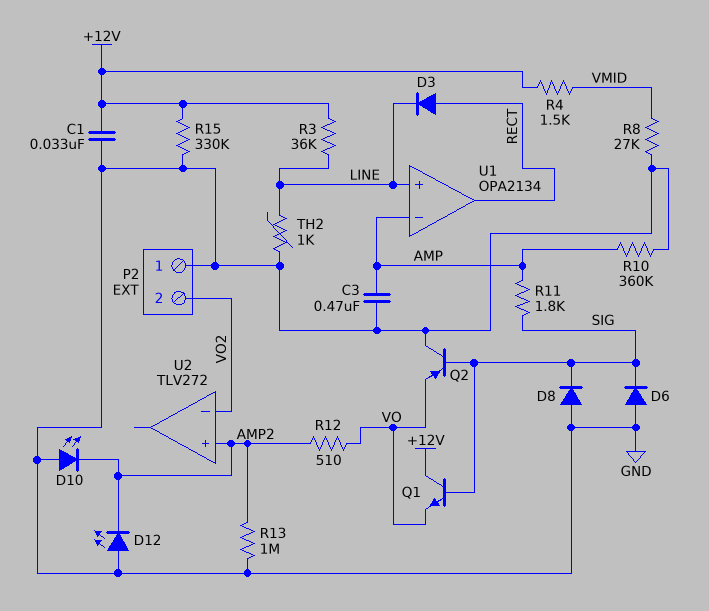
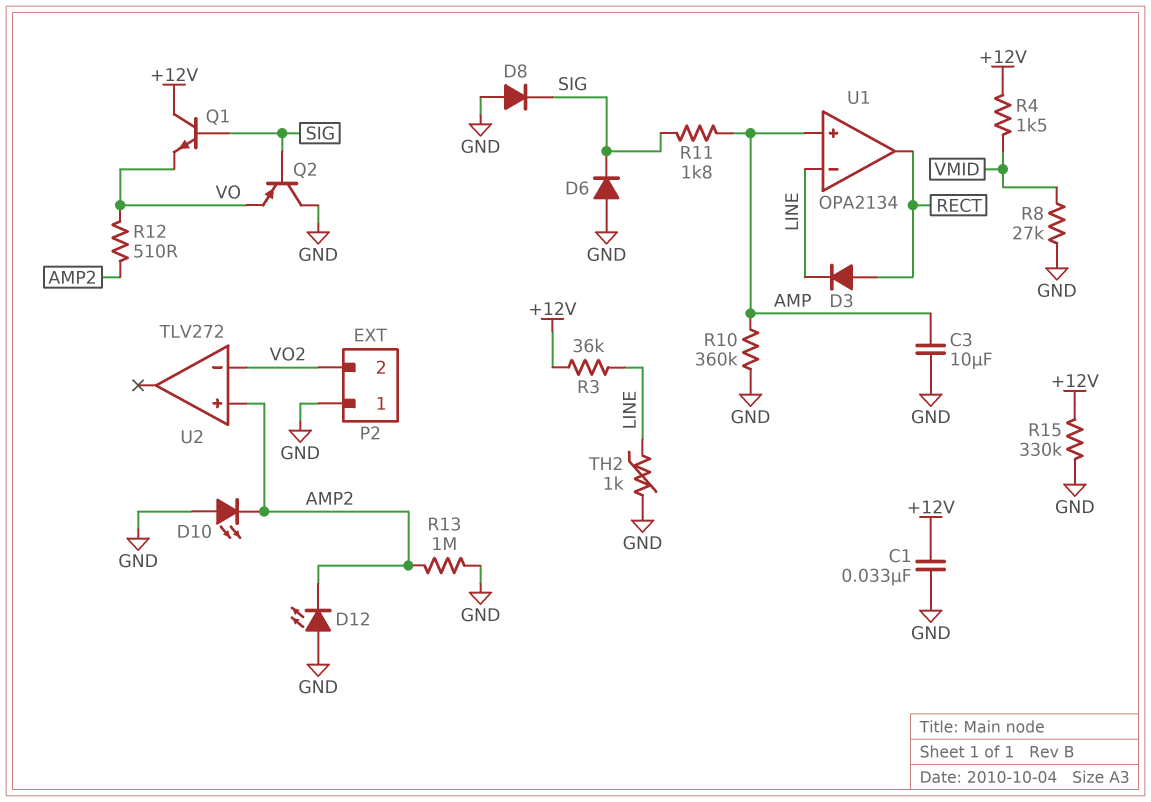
C3: 470nF (AMP, GND) -> 10uF (AMP, GND)
U1 pin in+: LINE -> AMP
U1 pin in-: AMP -> LINE

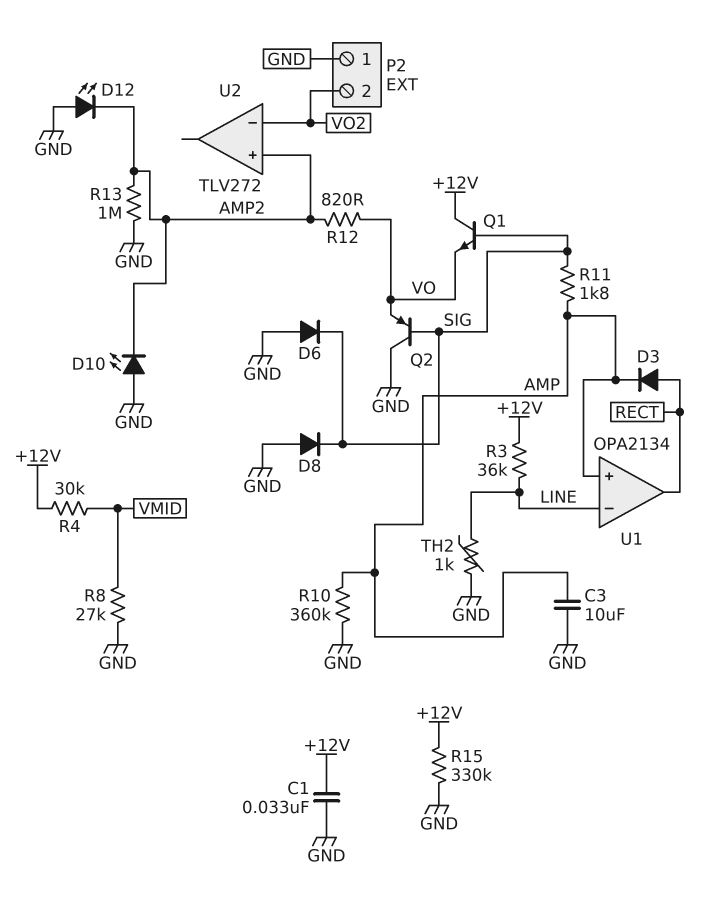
D3: diode (A RECT, K LINE) -> diode (A RECT, K AMP)
R4: 1.5k (+12V, VMID) -> 30k (+12V, VMID)
R12: 510 (AMP2, VO) -> 820 (AMP2, VO)

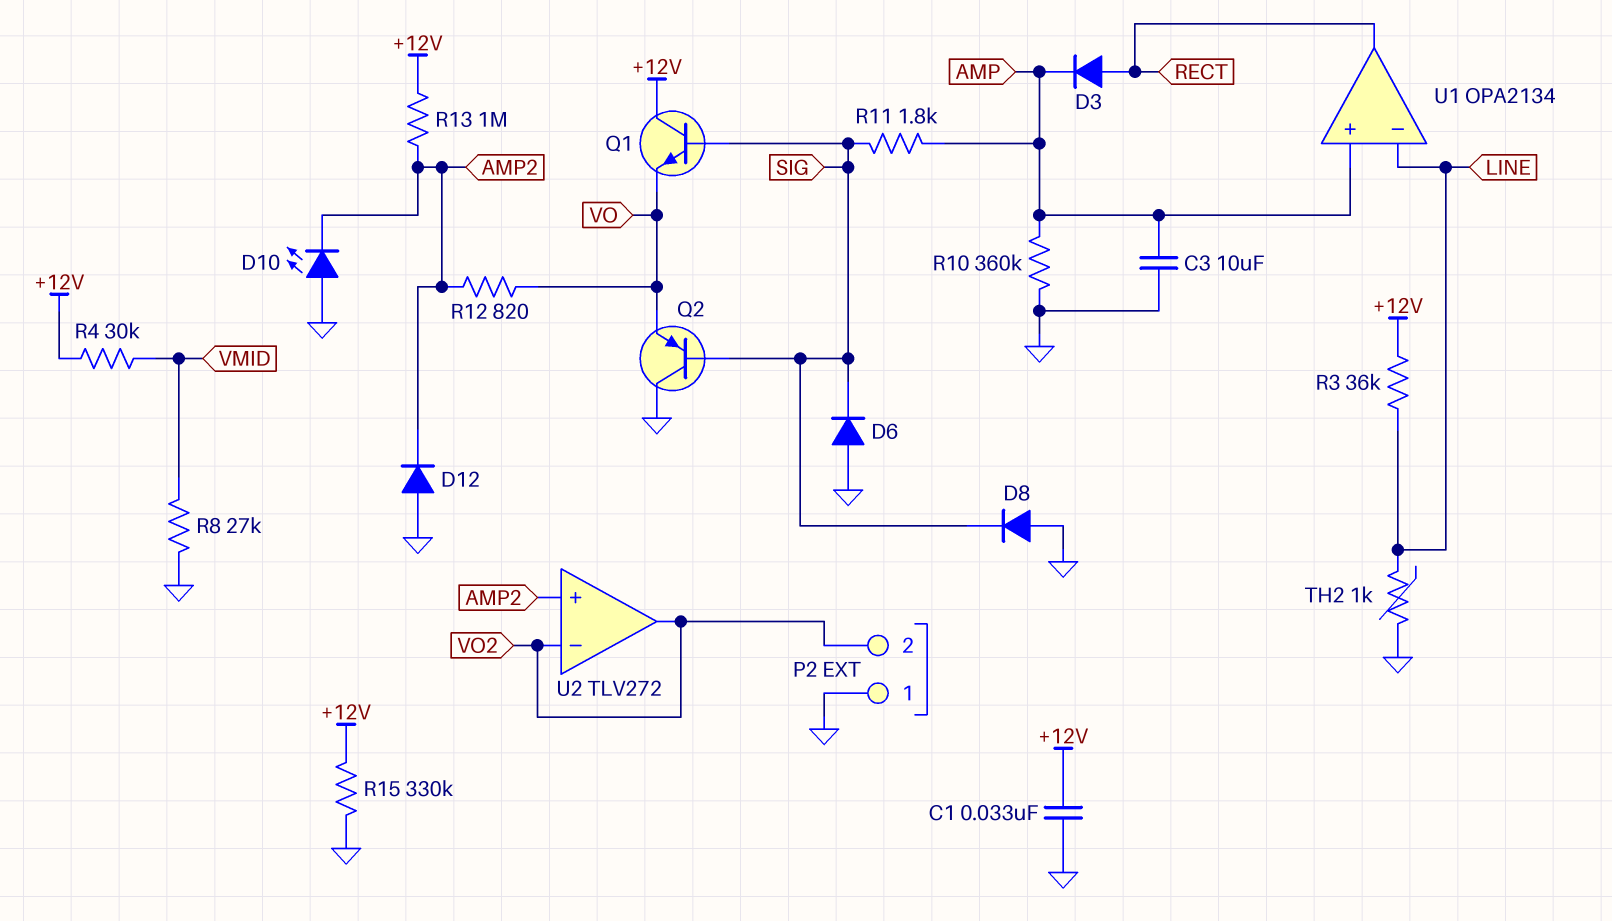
D12: LED (A GND, K AMP2) -> diode (A GND, K AMP2)
R13: 1M (AMP2, GND) -> 1M (+12V, AMP2)
U2 pin out: none -> VO2

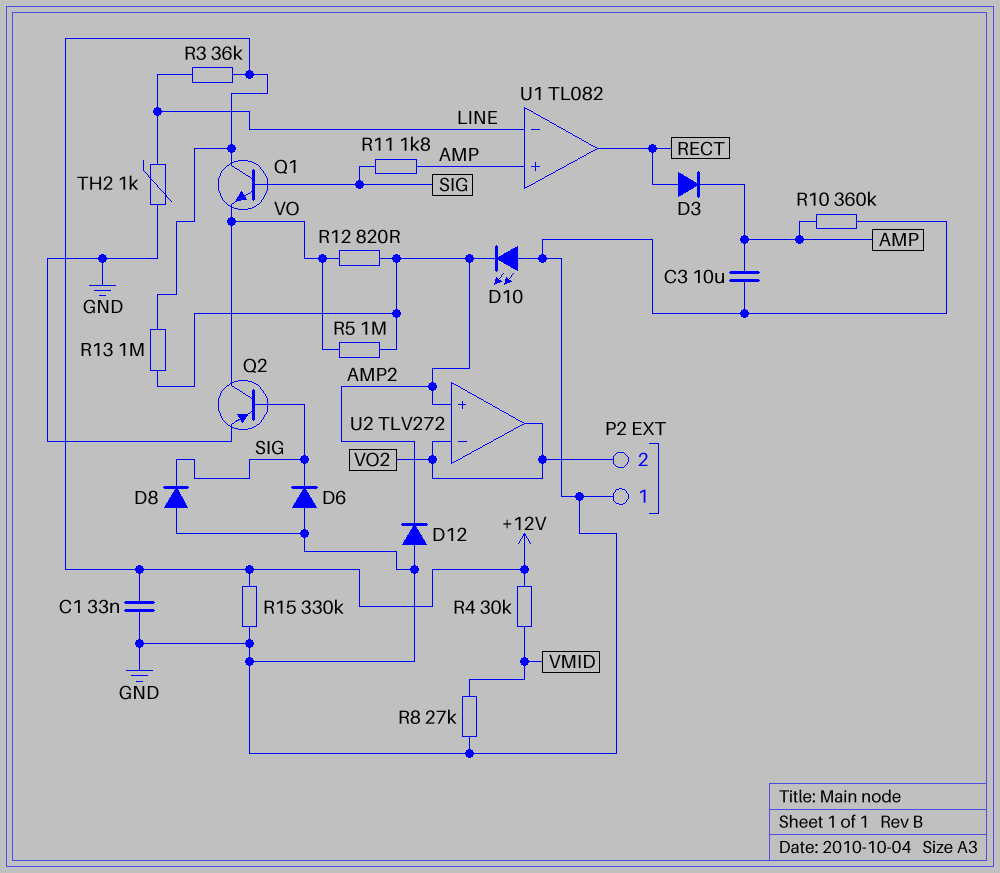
Q2: PNP (B SIG, C GND, E VO) -> PNP (B SIG, C VO, E GND)
R5: none -> 1M (AMP2, VO)
U1: OPA2134 -> TL082

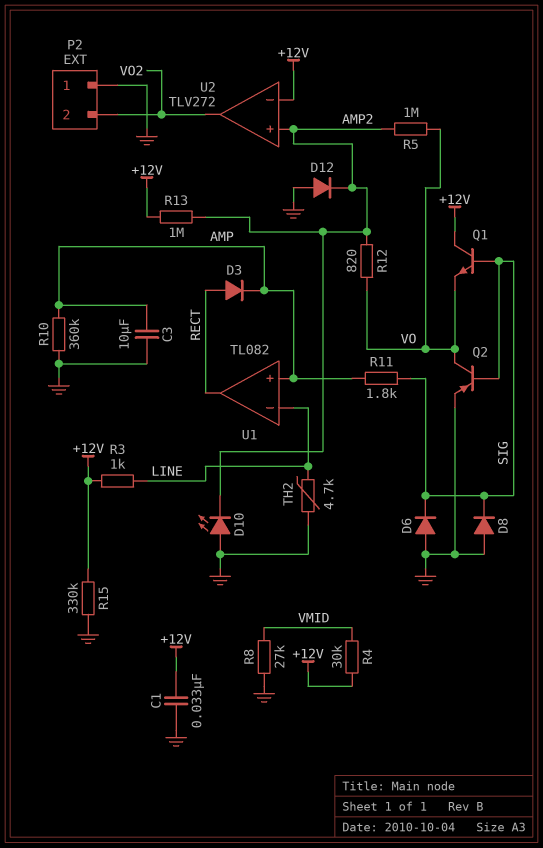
R3: 36k (+12V, LINE) -> 1k (+12V, LINE)
TH2: 1k (GND, LINE) -> 4.7k (GND, LINE)
U2 pin in-: VO2 -> +12V

